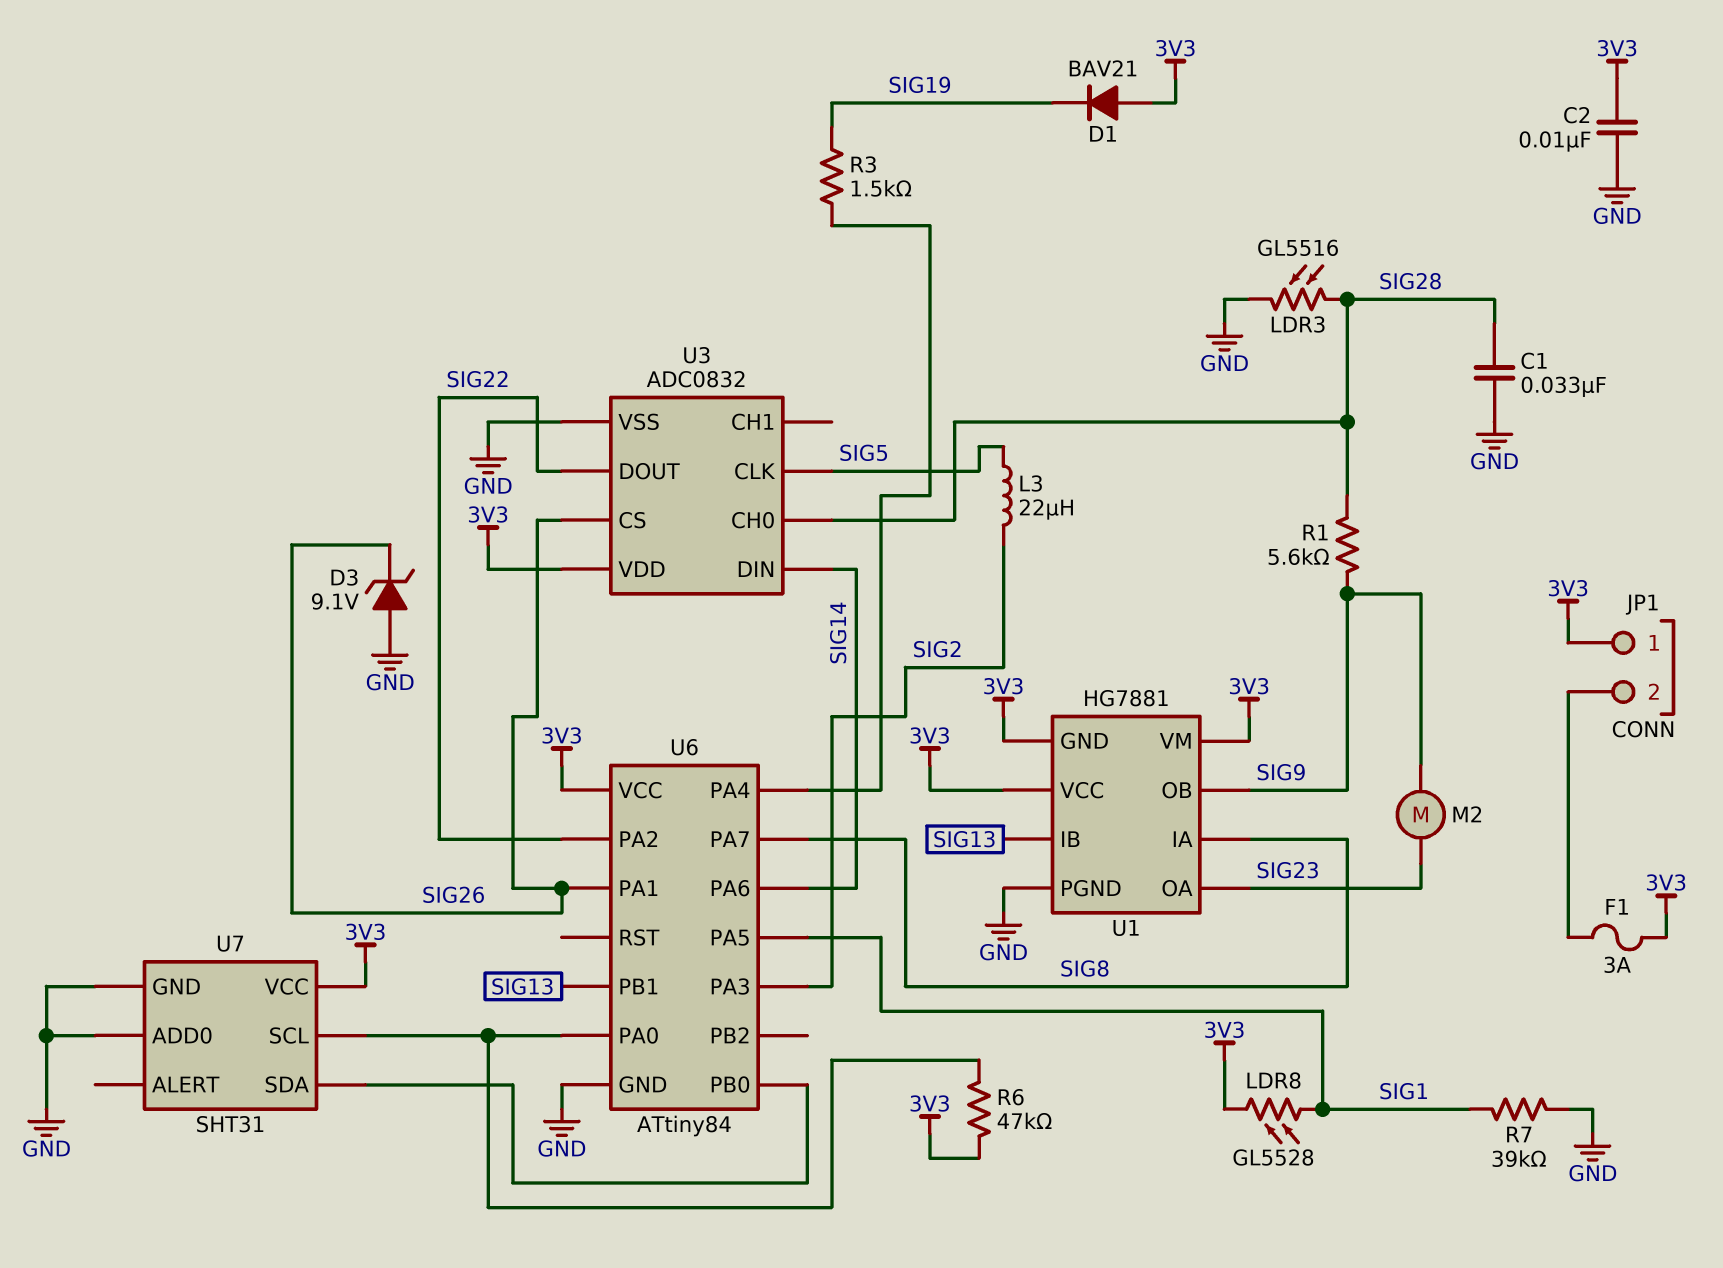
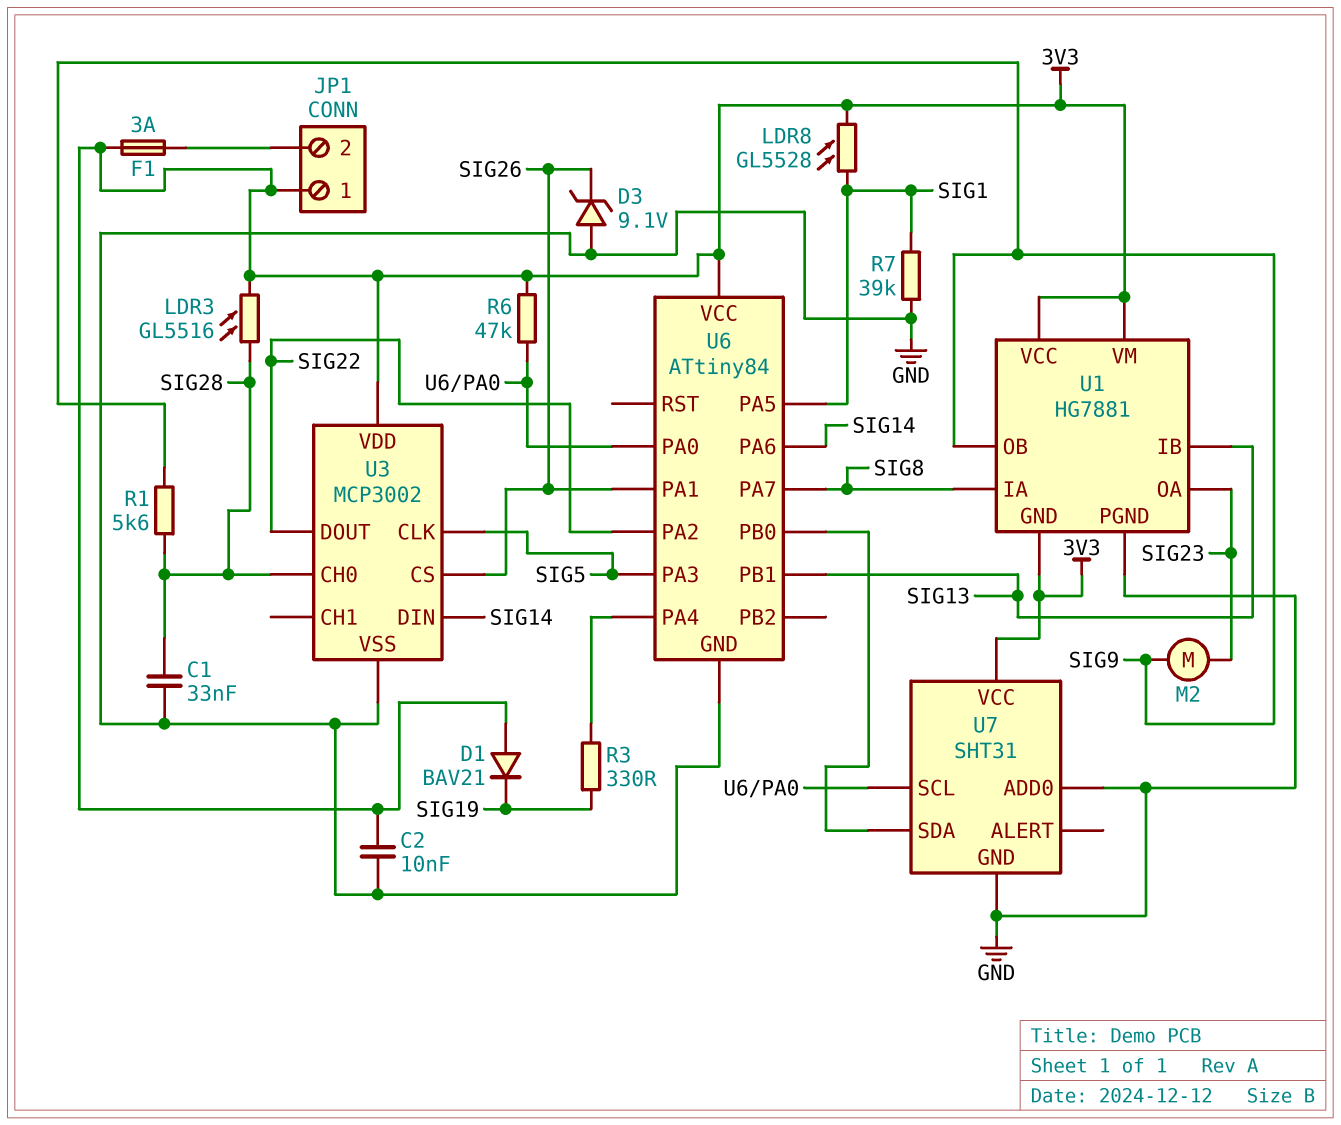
L3: 22uH (SIG2, SIG5) -> none
LDR3: GL5516 (GND, SIG28) -> GL5516 (3V3, SIG28)
R3: 1.5k (SIG19, U6/PA4) -> 330 (SIG19, U6/PA4)
U3: ADC0832 -> MCP3002
U6 pin PA3: SIG2 -> SIG5

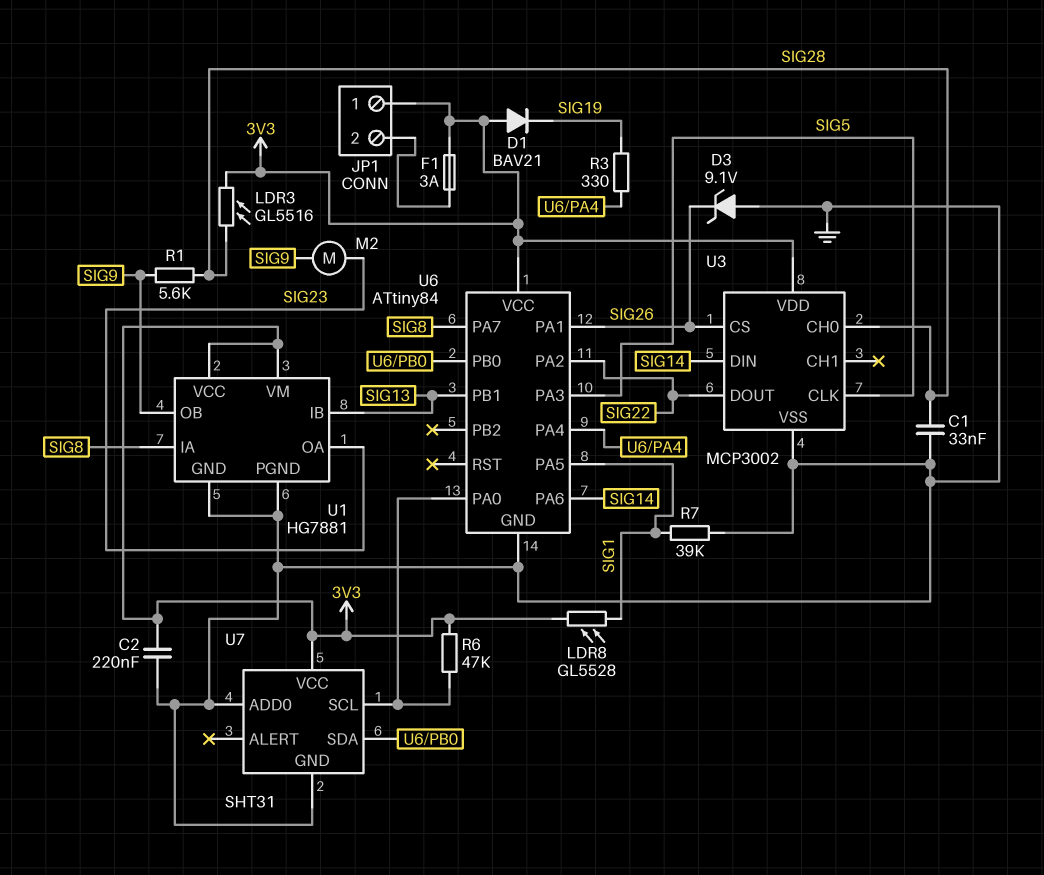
C2: 10nF (3V3, GND) -> 220nF (3V3, GND)
U1 pin GND: 3V3 -> GND

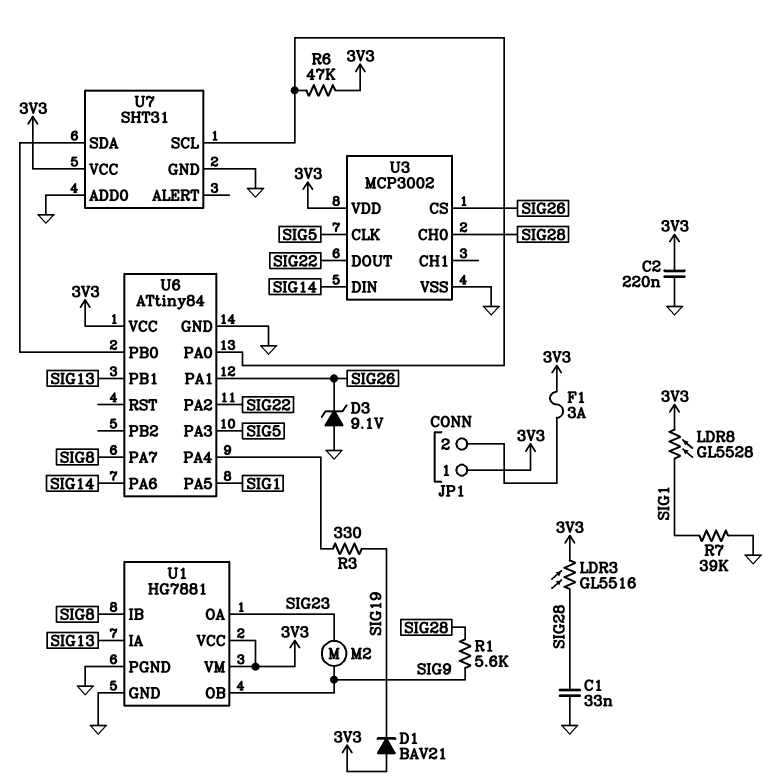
U1 pin IA: SIG8 -> SIG13
U1 pin IB: SIG13 -> SIG8

